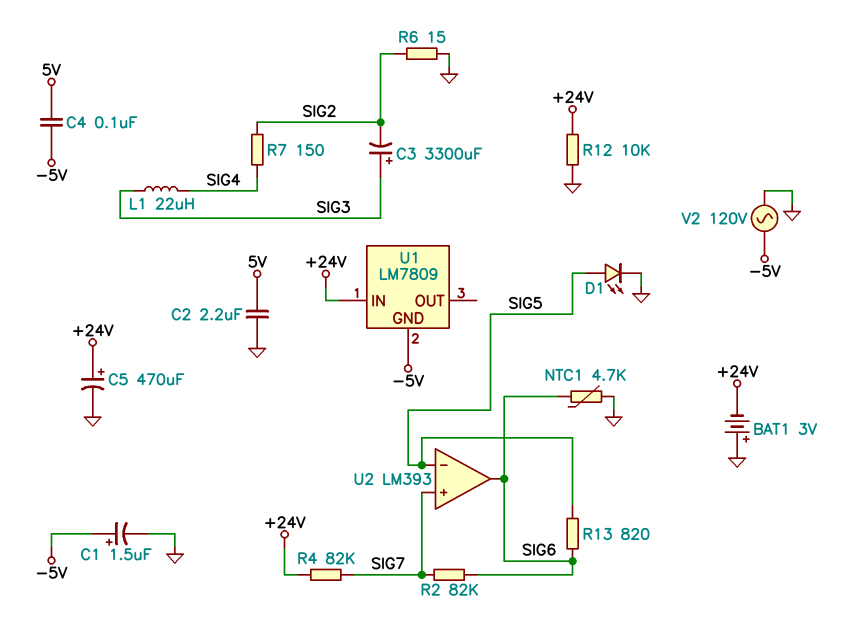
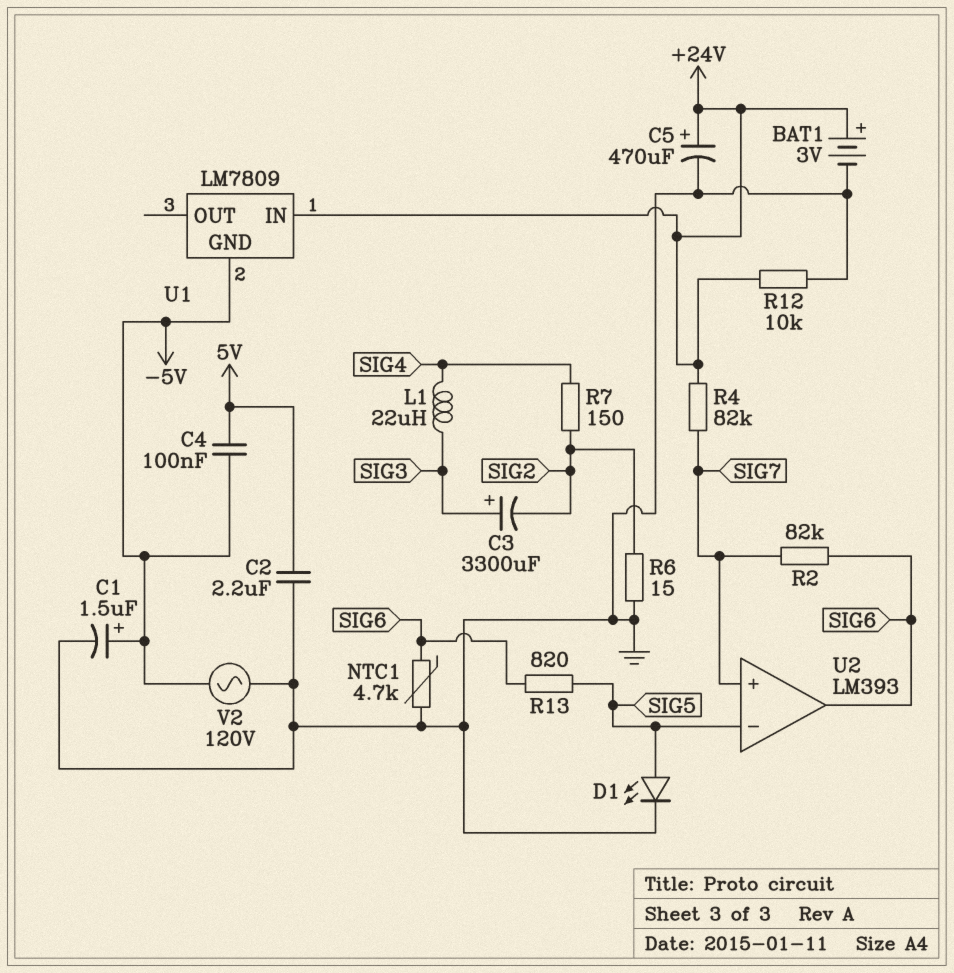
BAT1: 3V (plus GND, minus +24V) -> 3V (plus +24V, minus GND)

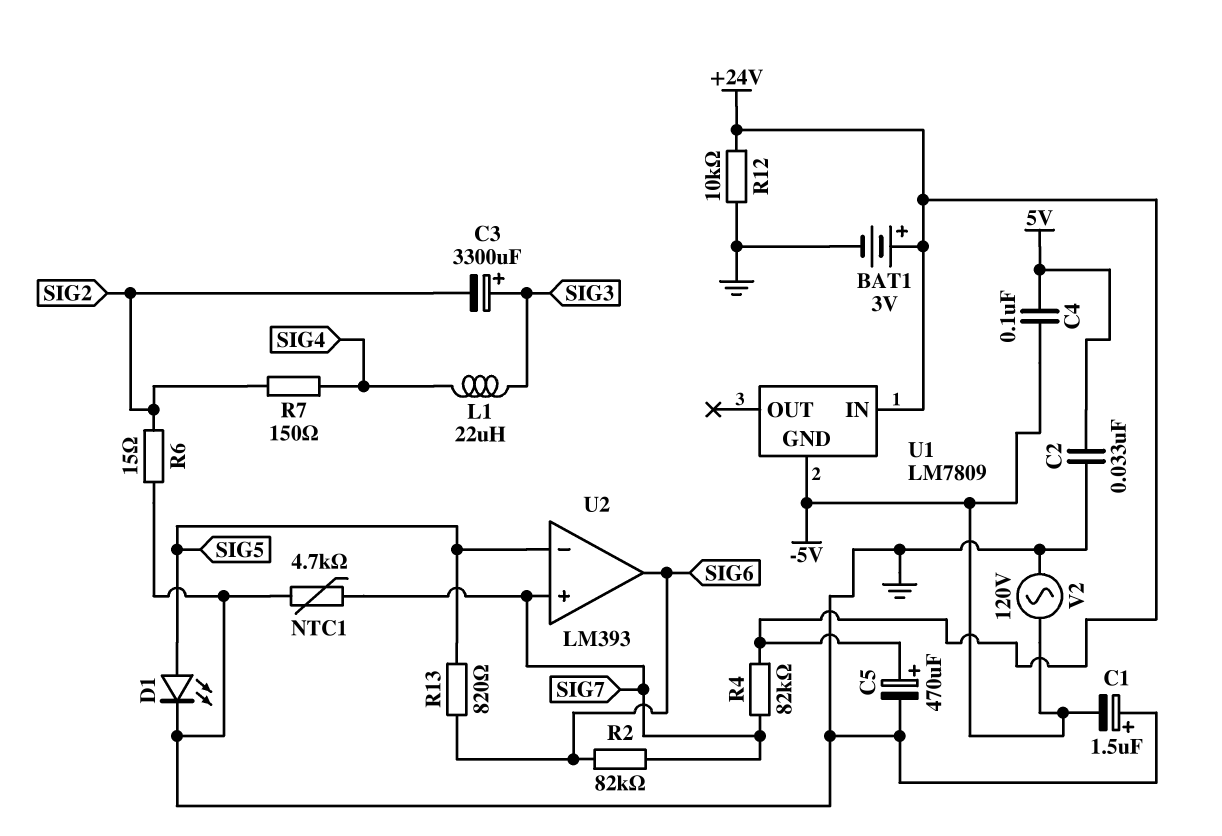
C1: 1.5uF (plus -5V, minus GND) -> 1.5uF (plus GND, minus -5V)
C2: 2.2uF (5V, GND) -> 33nF (5V, GND)
NTC1: 4.7k (GND, SIG6) -> 4.7k (GND, SIG7)

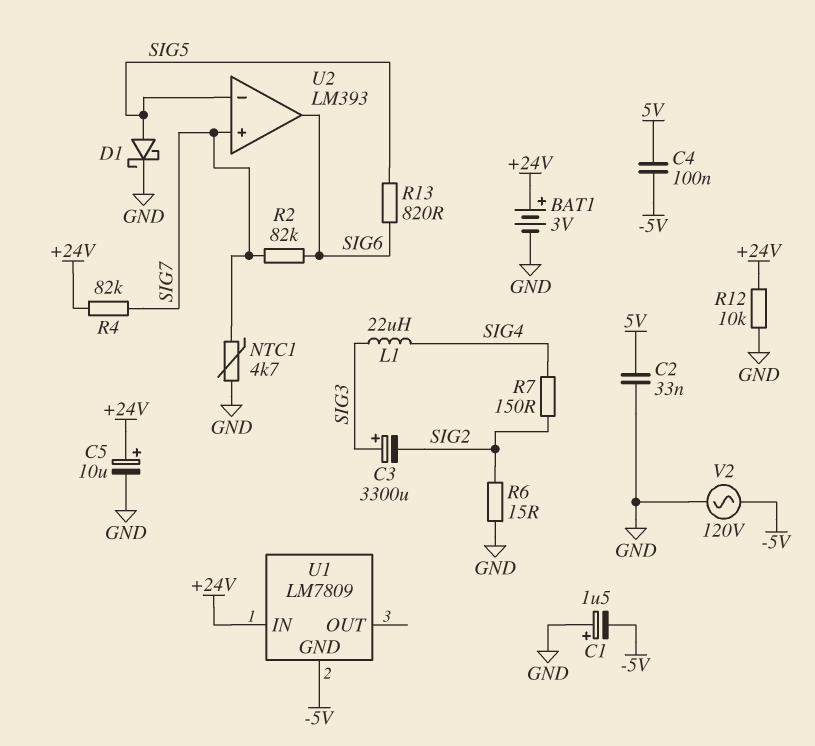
C5: 470uF (plus +24V, minus GND) -> 10uF (plus +24V, minus GND)
D1: LED (A SIG5, K GND) -> schottky (A SIG5, K GND)

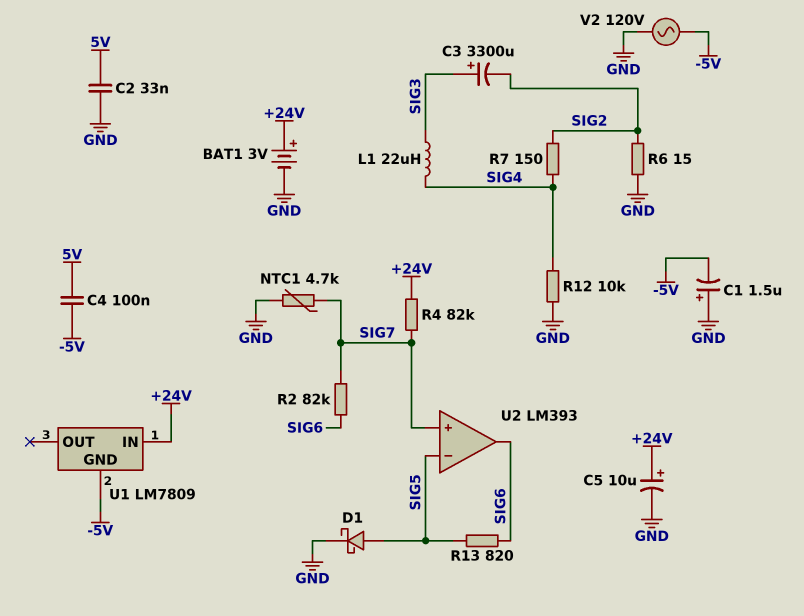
R12: 10k (+24V, GND) -> 10k (GND, SIG4)

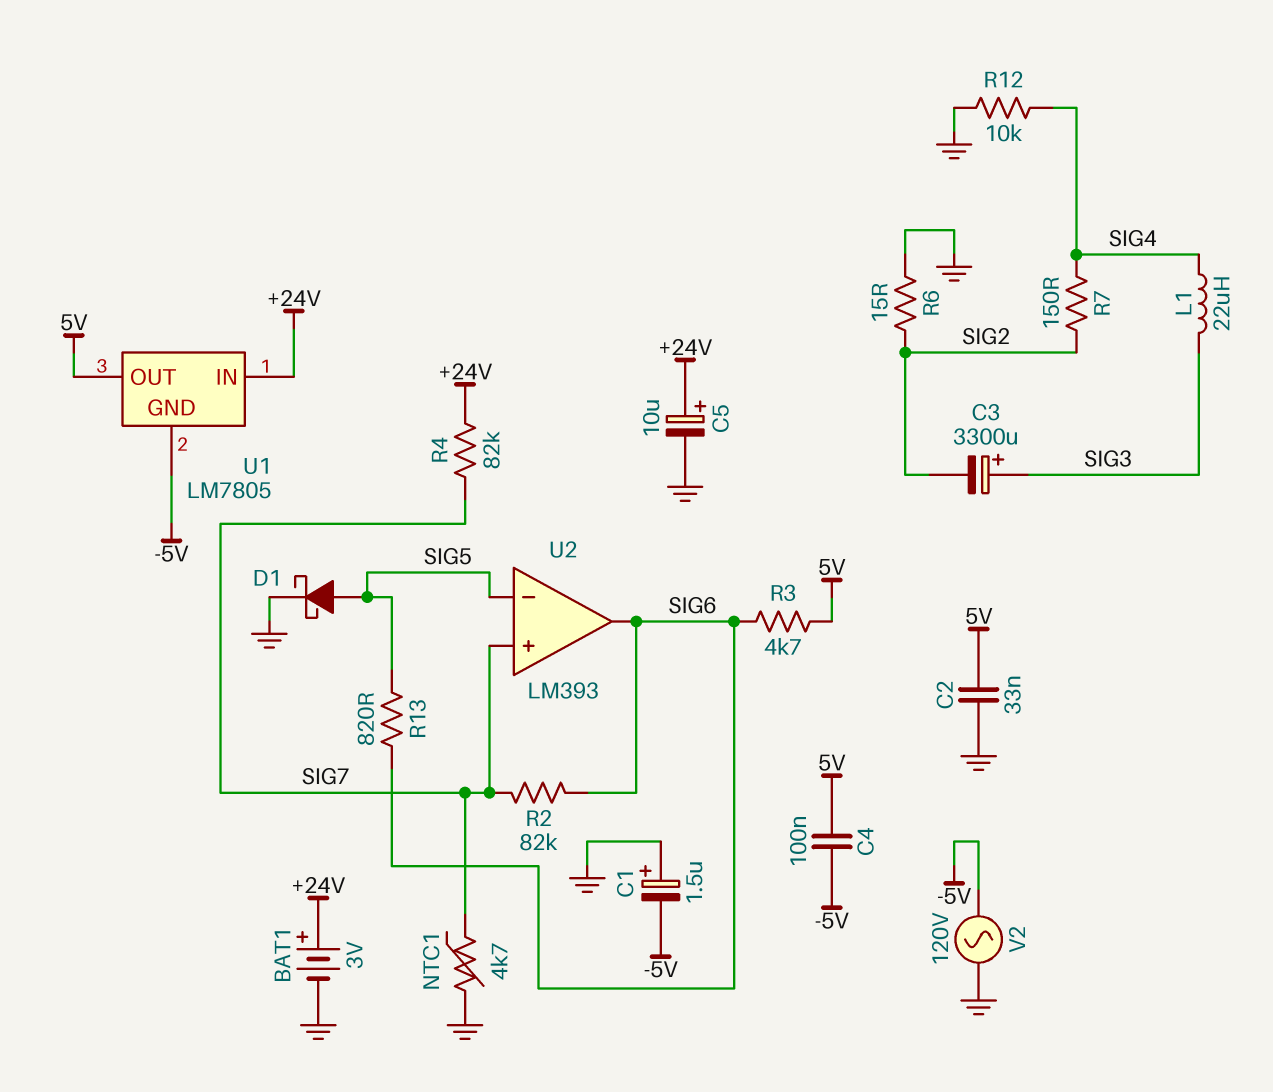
R3: none -> 4.7k (5V, SIG6)
U1: LM7809 -> LM7805
U1 pin OUT: none -> 5V

